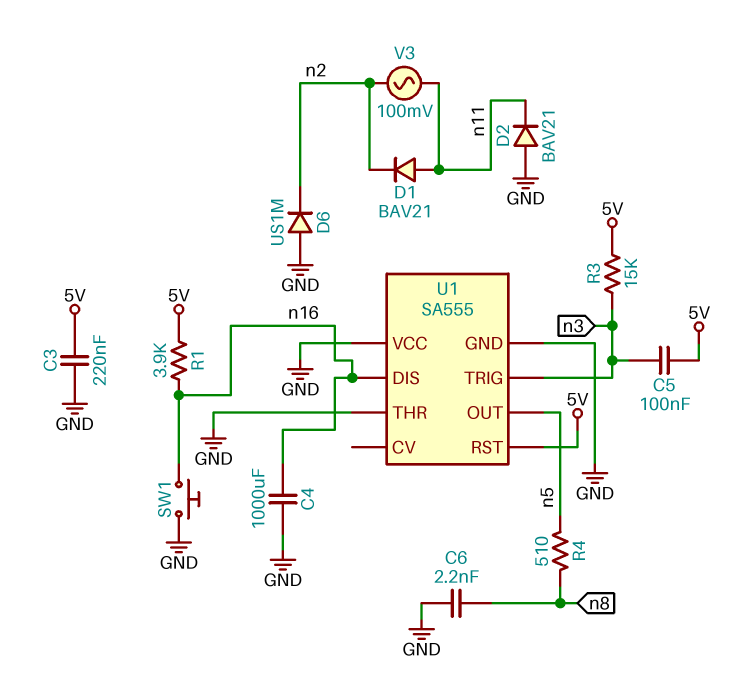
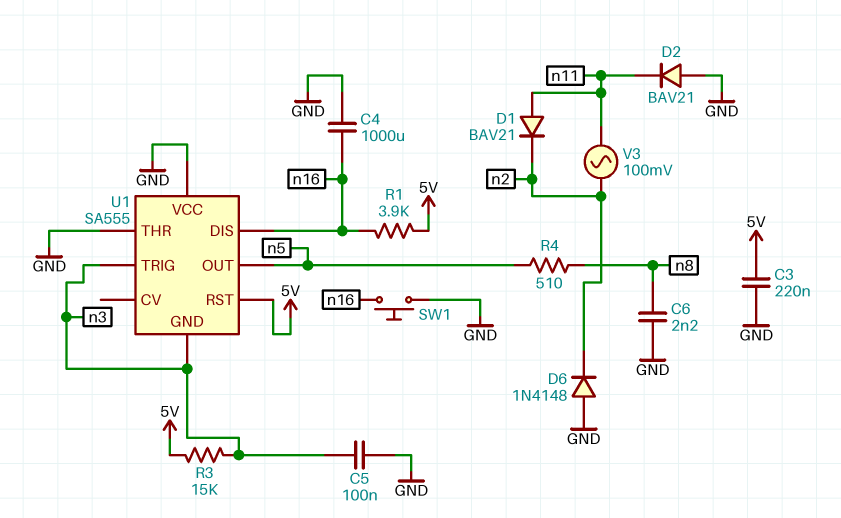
C5: 100nF (5V, n3) -> 100nF (GND, n3)
D6: diode US1M (A GND, K n2) -> diode 1N4148 (A GND, K n2)
U1 pin GND: GND -> n3

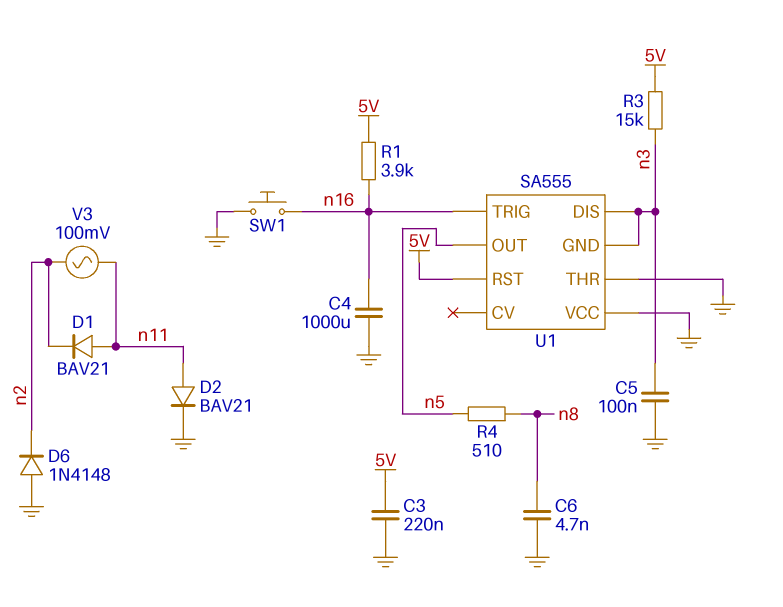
C6: 2.2nF (GND, n8) -> 4.7nF (GND, n8)
D2: diode BAV21 (A GND, K n11) -> diode BAV21 (A n11, K GND)
U1 pin DIS: n16 -> n3
U1 pin TRIG: n3 -> n16

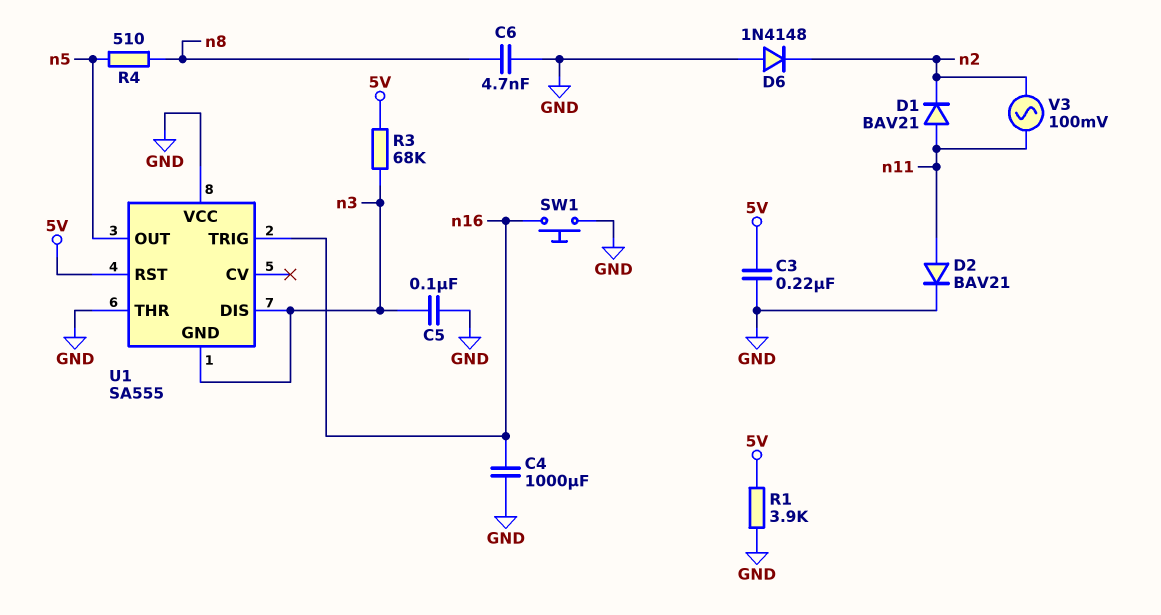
R1: 3.9k (5V, n16) -> 3.9k (5V, GND)
R3: 15k (5V, n3) -> 68k (5V, n3)

